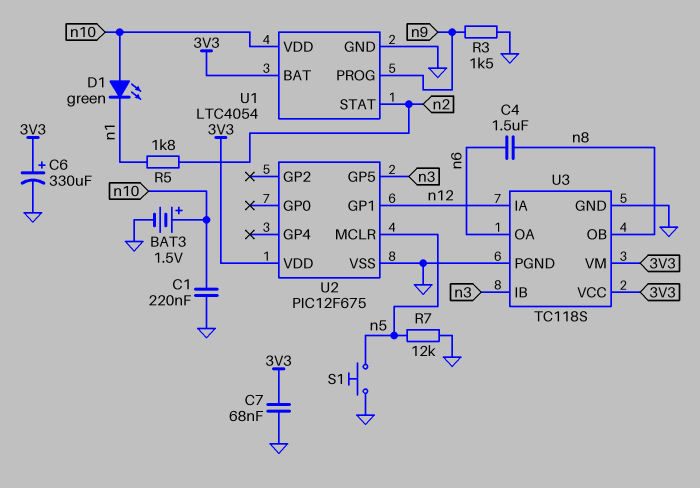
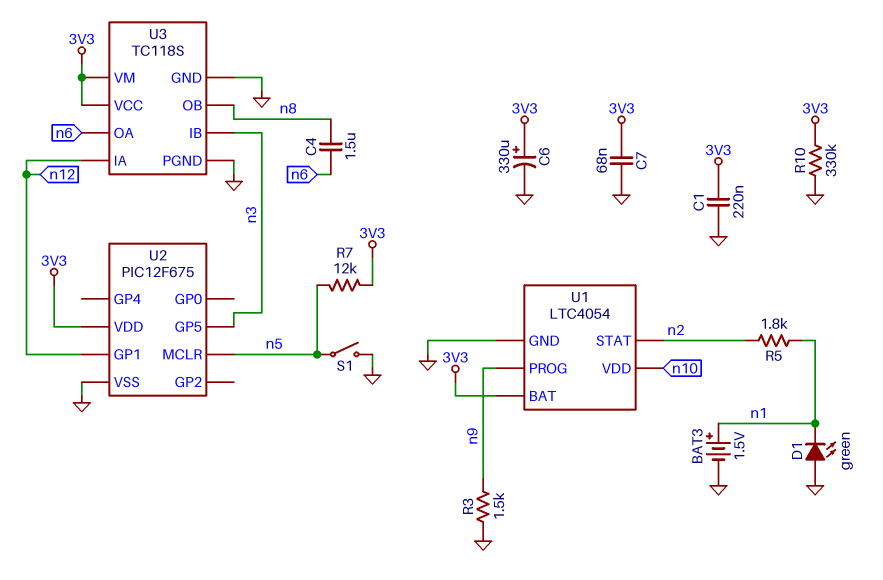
BAT3: 1.5V (plus n10, minus GND) -> 1.5V (plus n1, minus GND)
C1: 220nF (GND, n10) -> 220nF (3V3, GND)
D1: LED green (A n10, K n1) -> LED green (A GND, K n1)
R7: 12k (GND, n5) -> 12k (3V3, n5)
R10: none -> 330k (3V3, GND)
S1: button (GND, n5) -> switch (GND, n5)

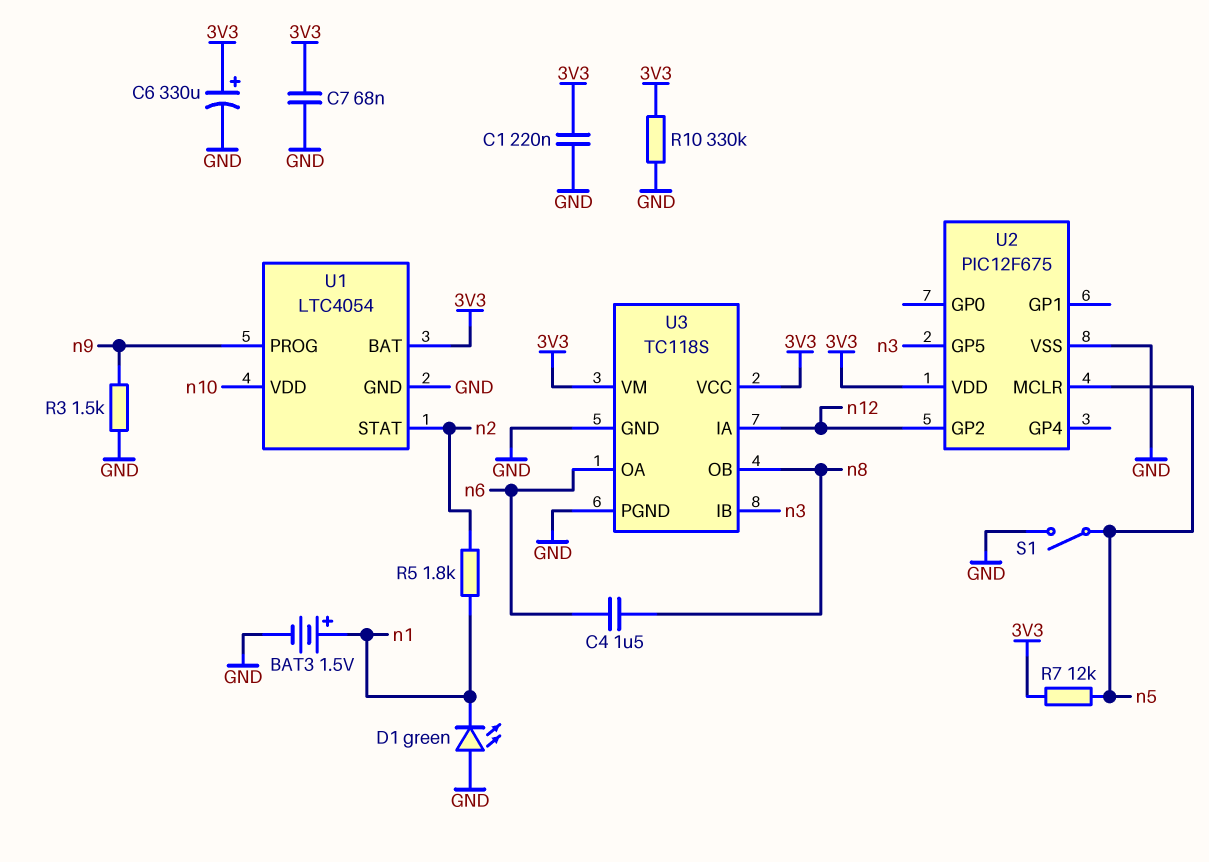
U2 pin GP1: n12 -> none
U2 pin GP2: none -> n12

